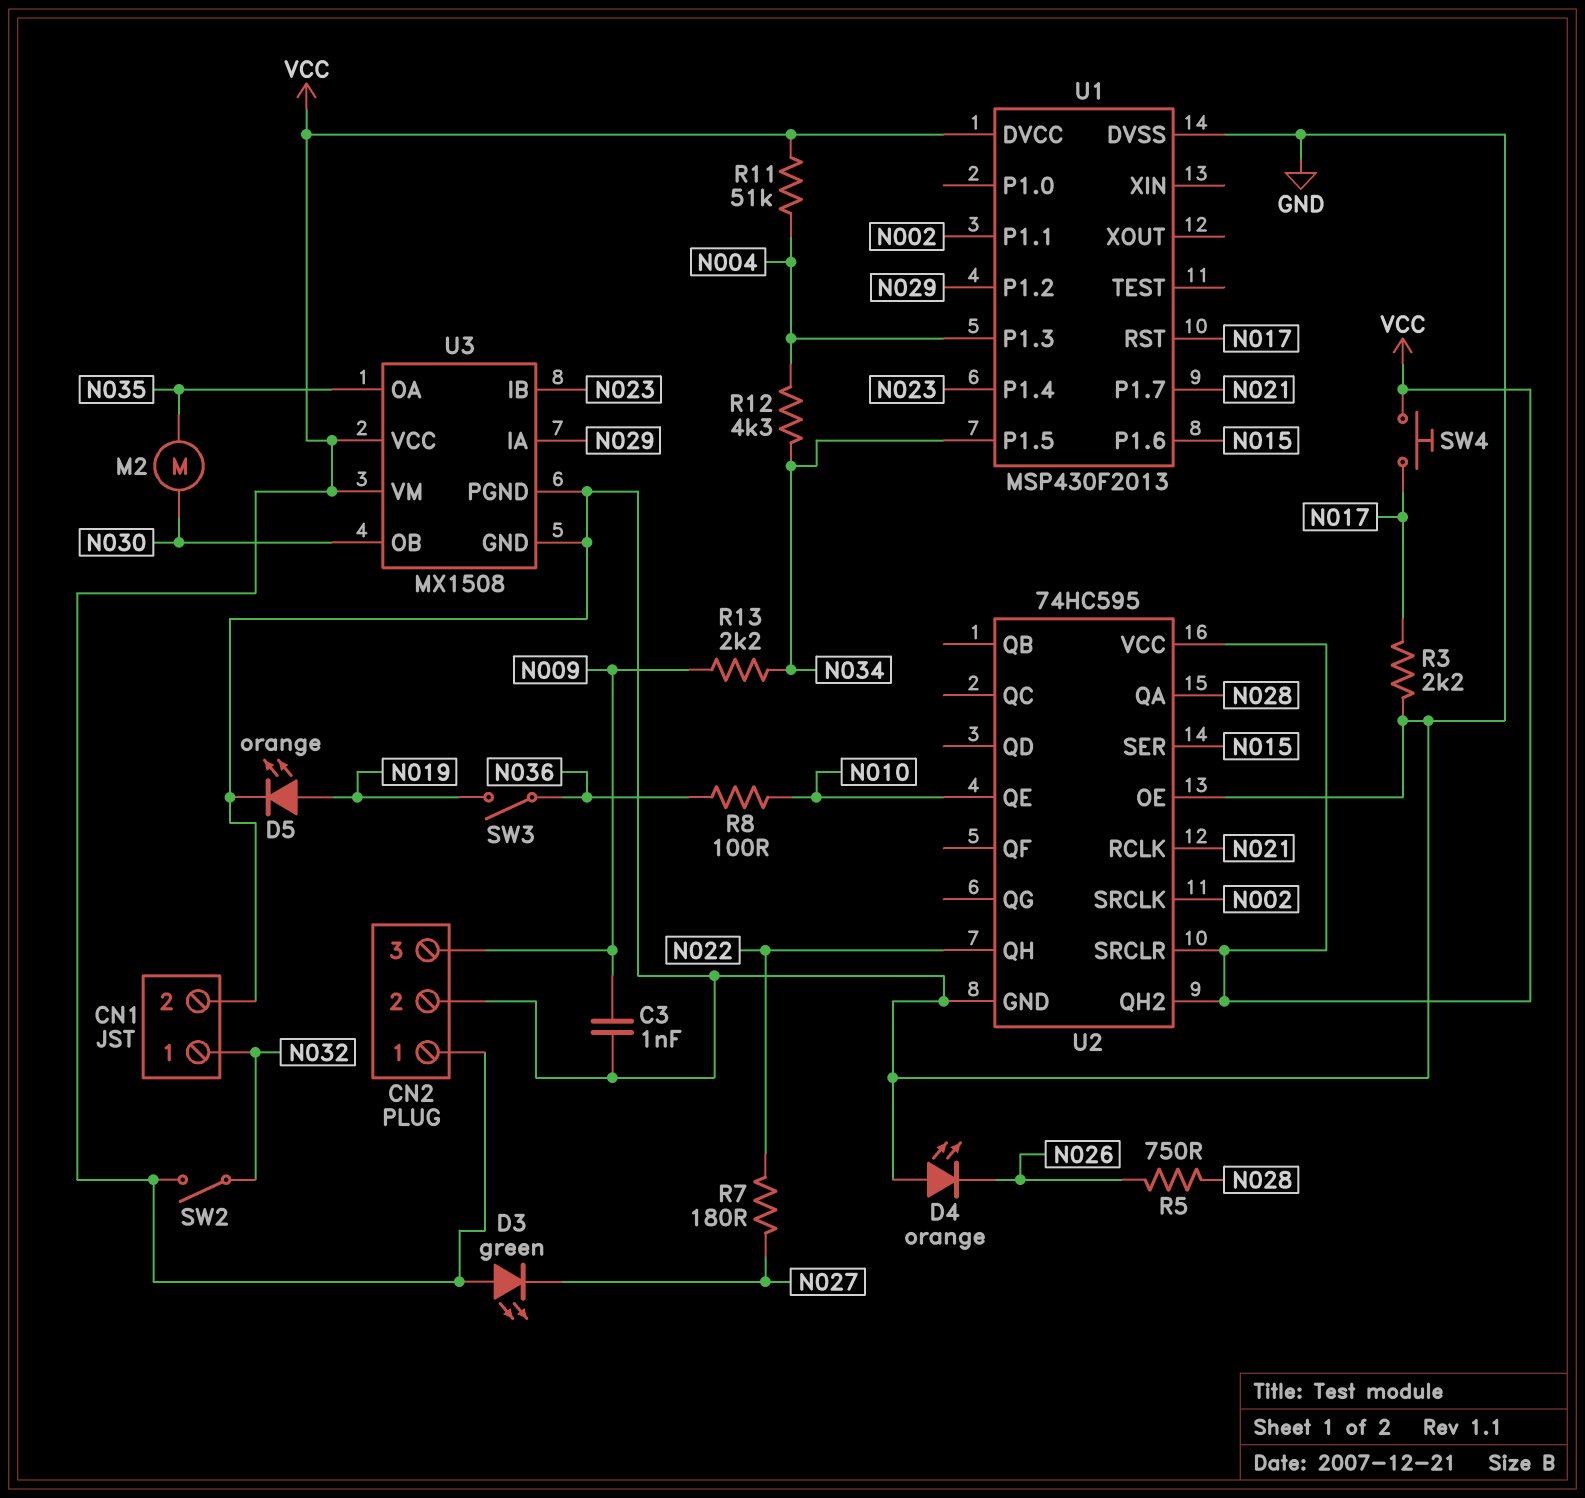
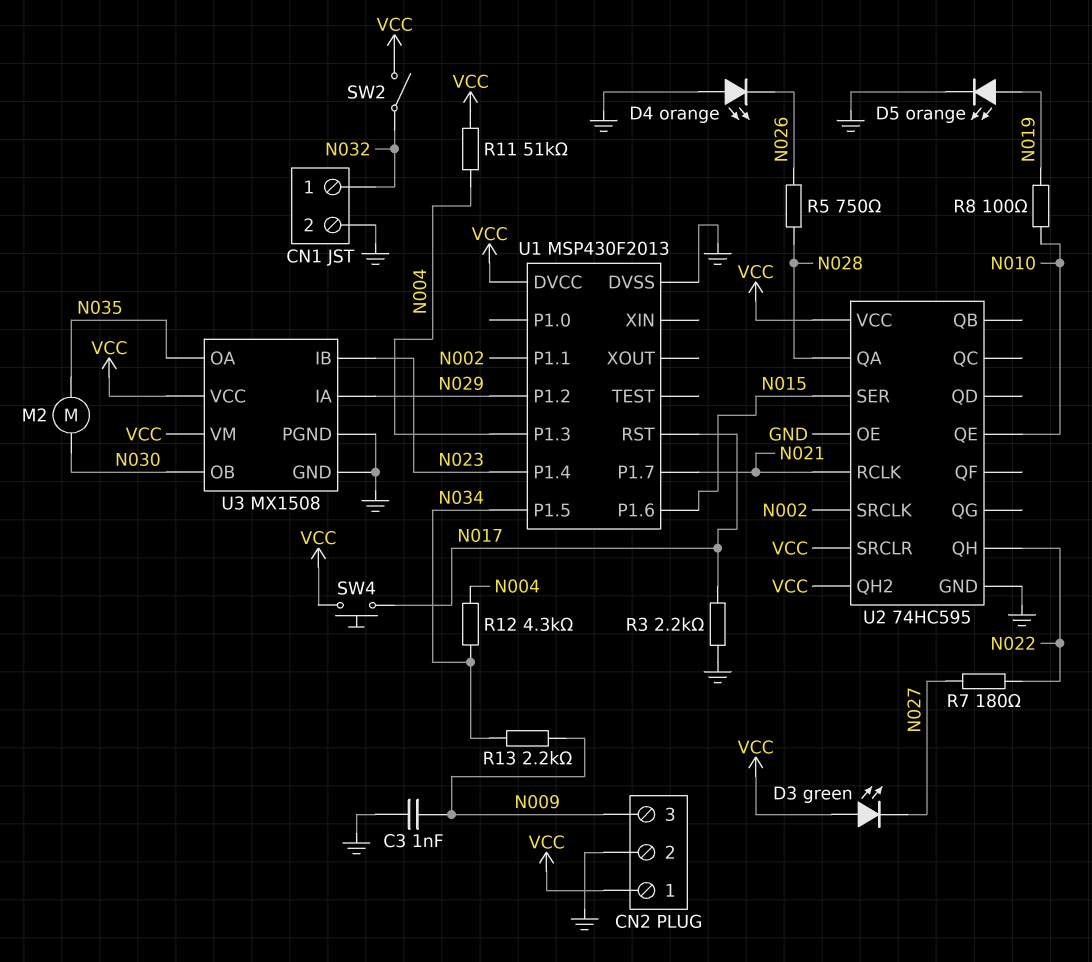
R8: 100 (N010, N036) -> 100 (N010, N019)
SW3: switch (N019, N036) -> none

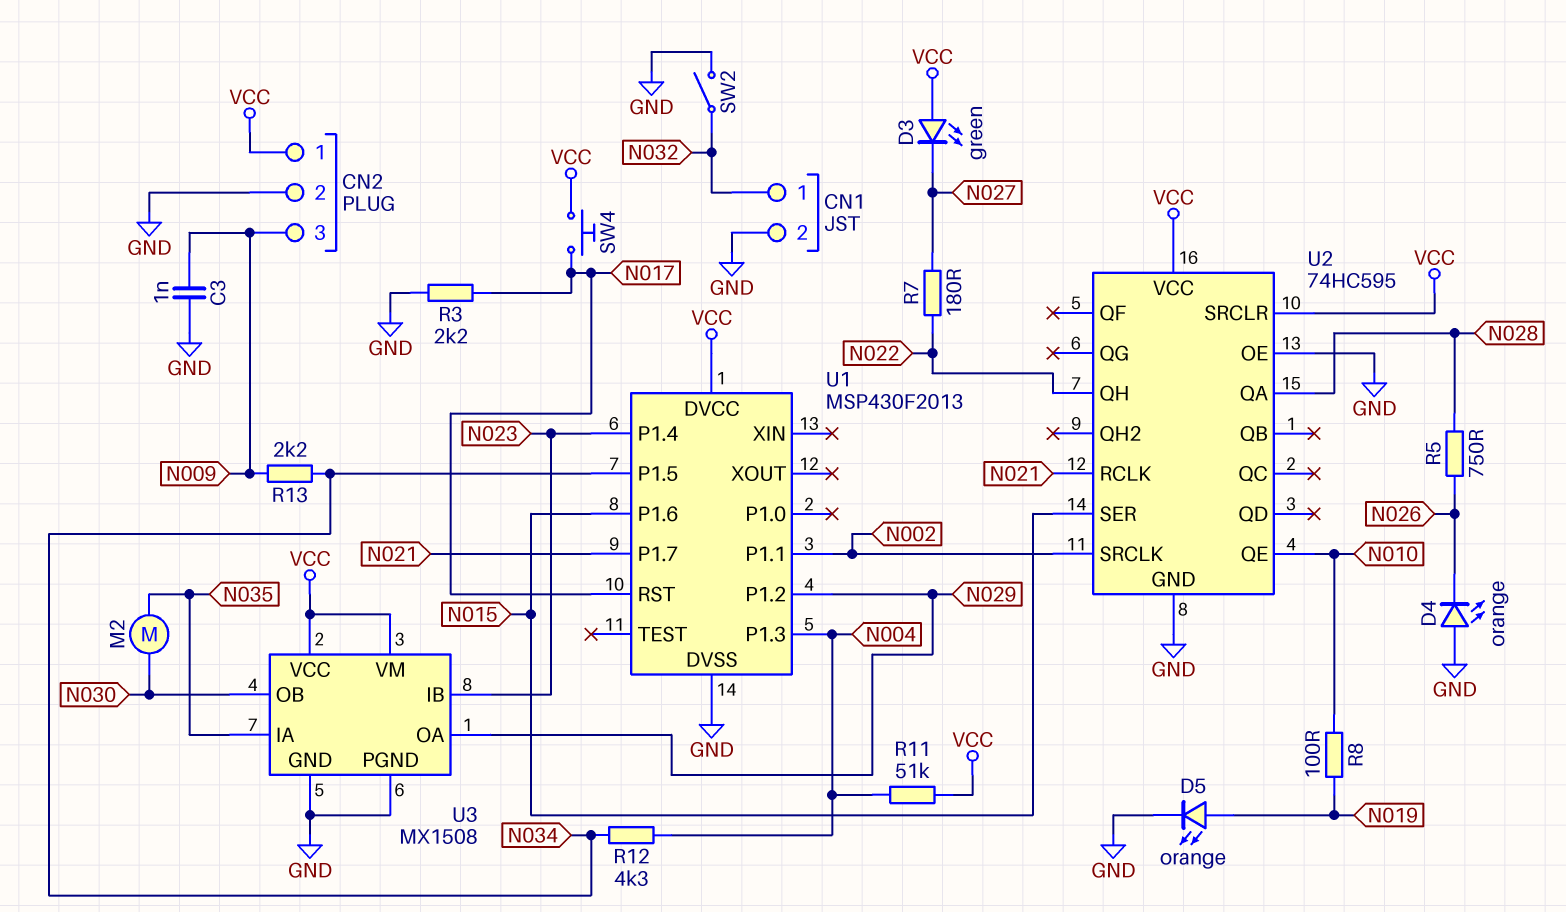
SW2: switch (N032, VCC) -> switch (GND, N032)
U2 pin QH2: VCC -> none
U3 pin IA: N029 -> N035
U3 pin OA: N035 -> N029

